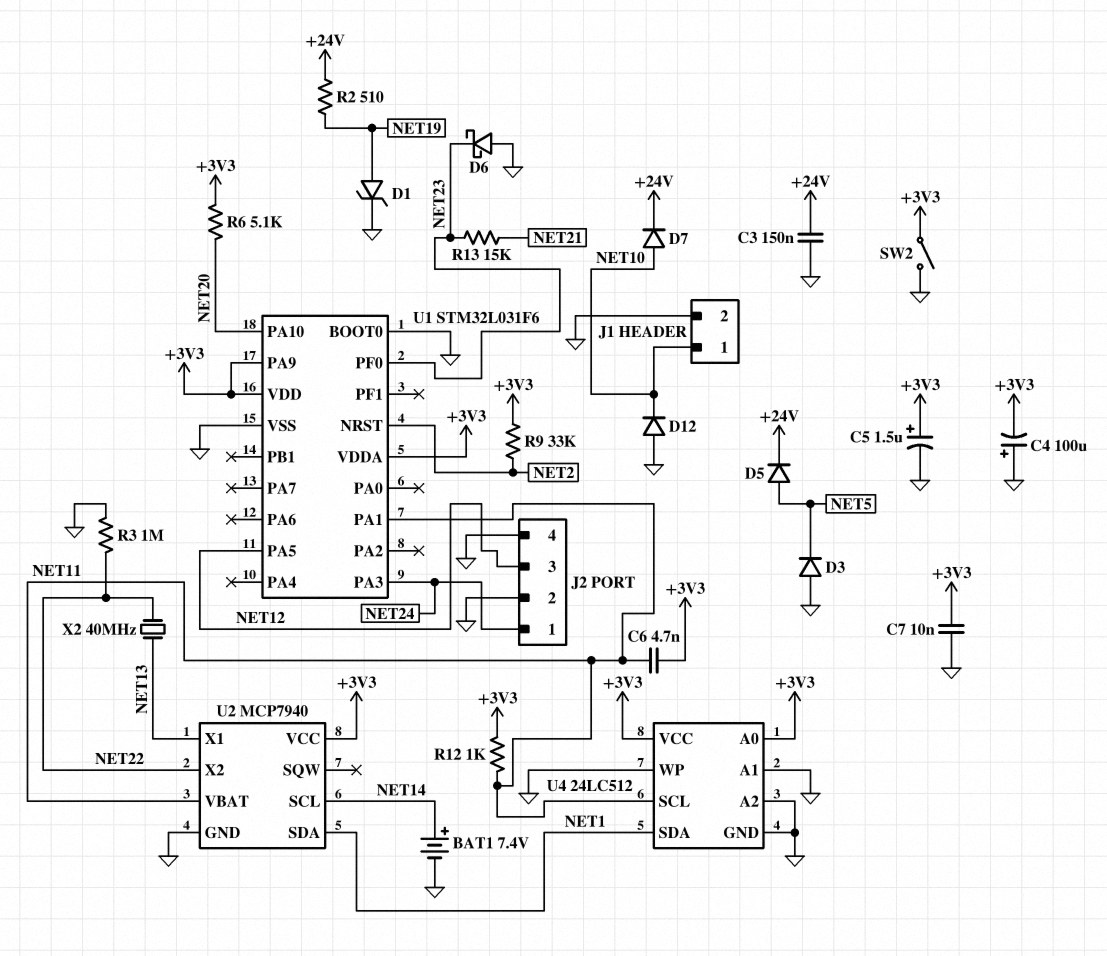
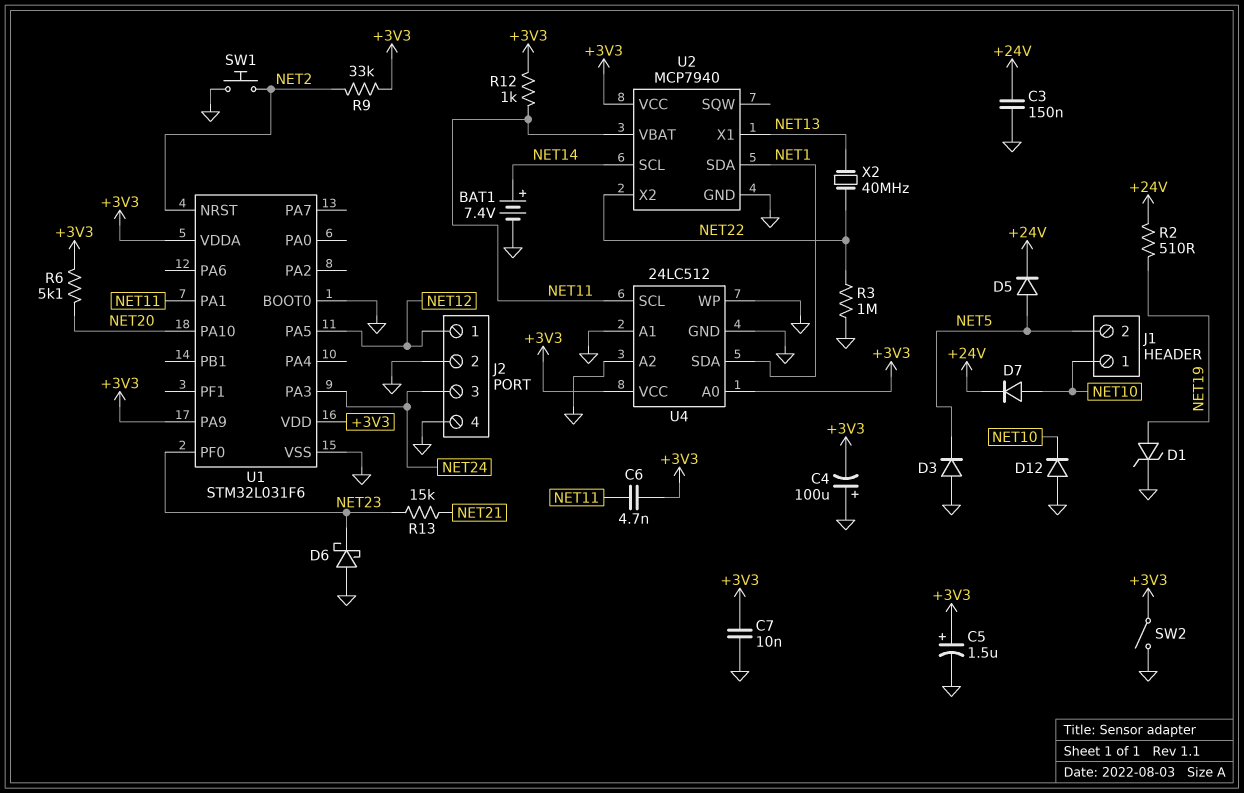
J1 pin 2: GND -> NET5
J2 pin 1: NET24 -> NET12
J2 pin 3: NET12 -> NET24
SW1: none -> button (GND, NET2)

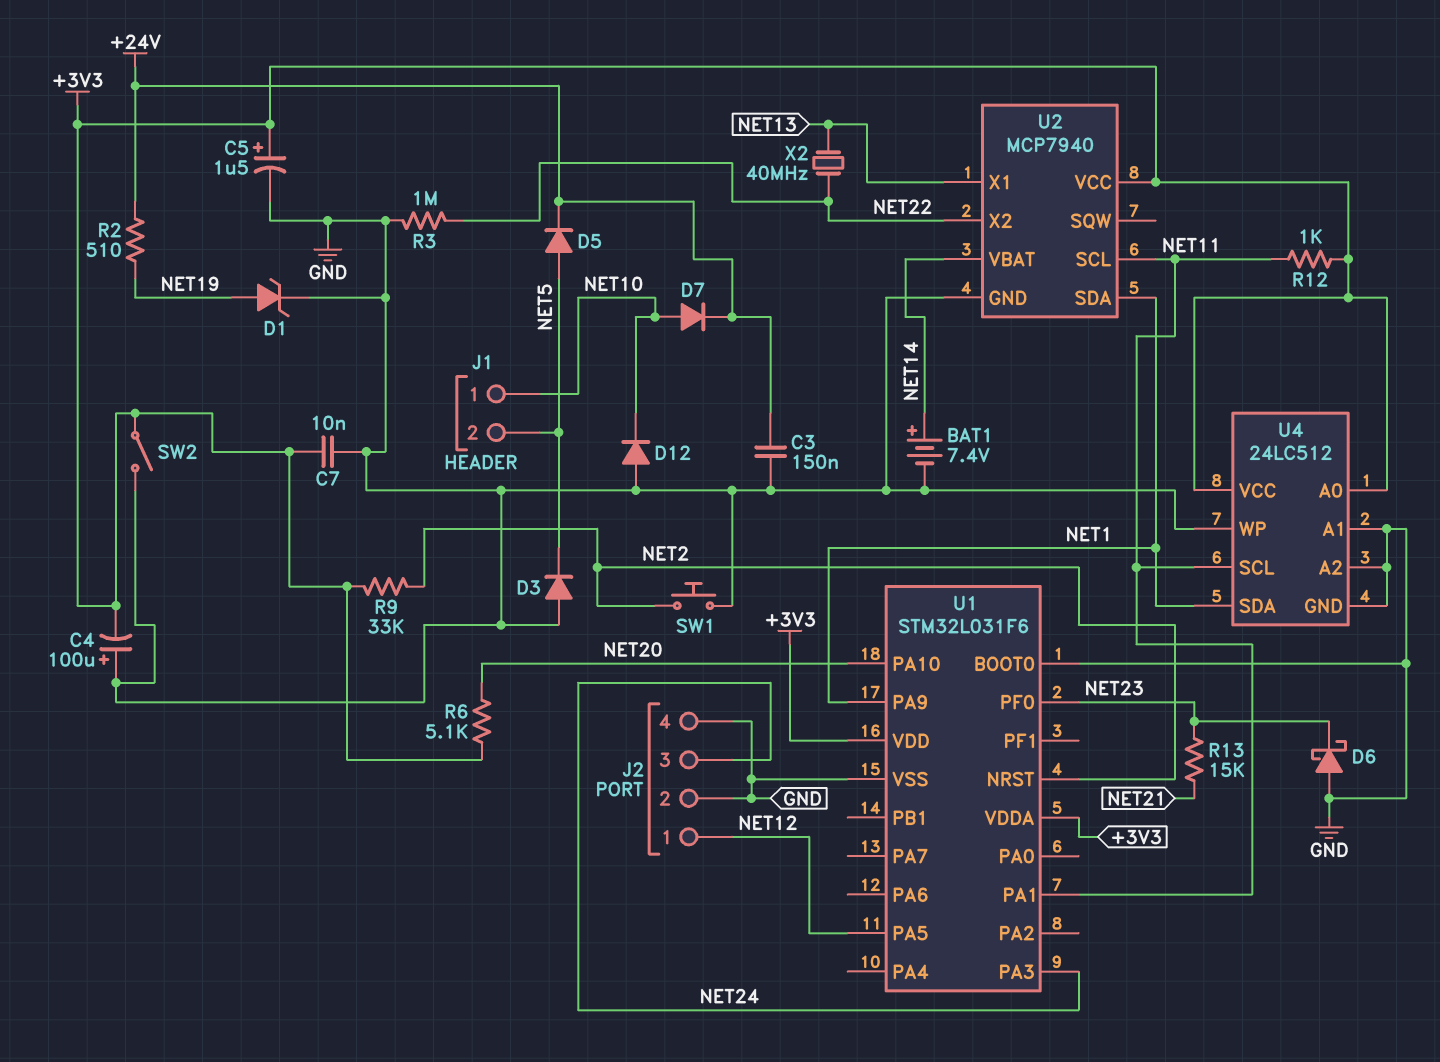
C6: 4.7nF (+3V3, NET11) -> none
U1 pin PA9: +3V3 -> NET1
U2 pin SCL: NET14 -> NET11
U2 pin VBAT: NET11 -> NET14

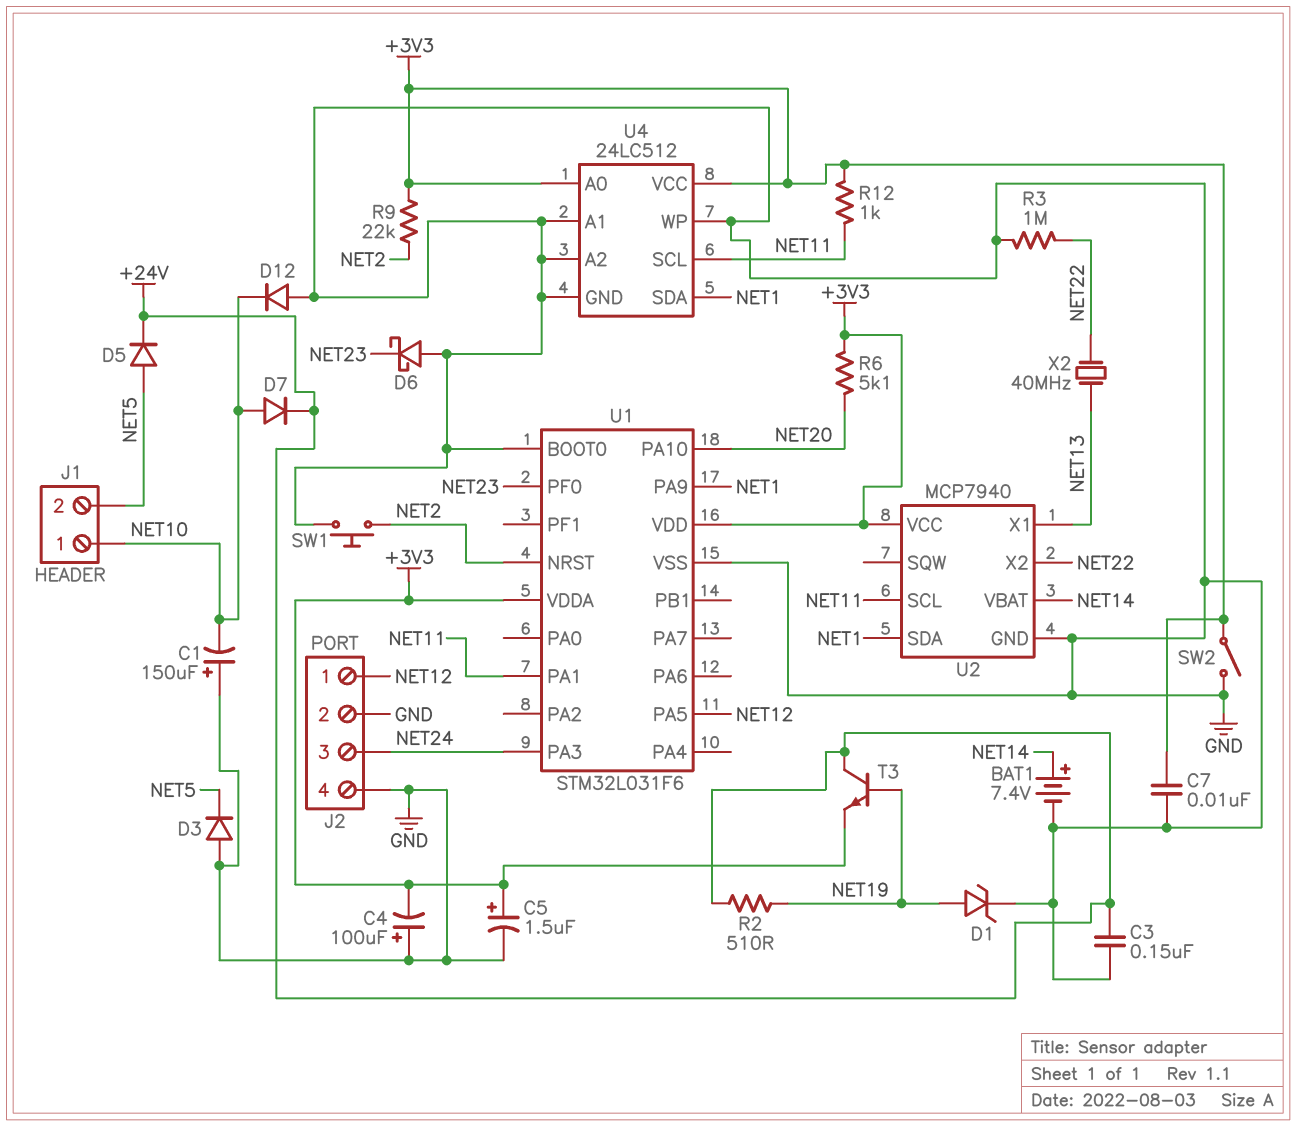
C1: none -> 150uF (plus GND, minus NET10)
R9: 33k (+3V3, NET2) -> 22k (+3V3, NET2)
R13: 15k (NET21, NET23) -> none
T3: none -> NPN (B NET19, C +24V, E +3V3)

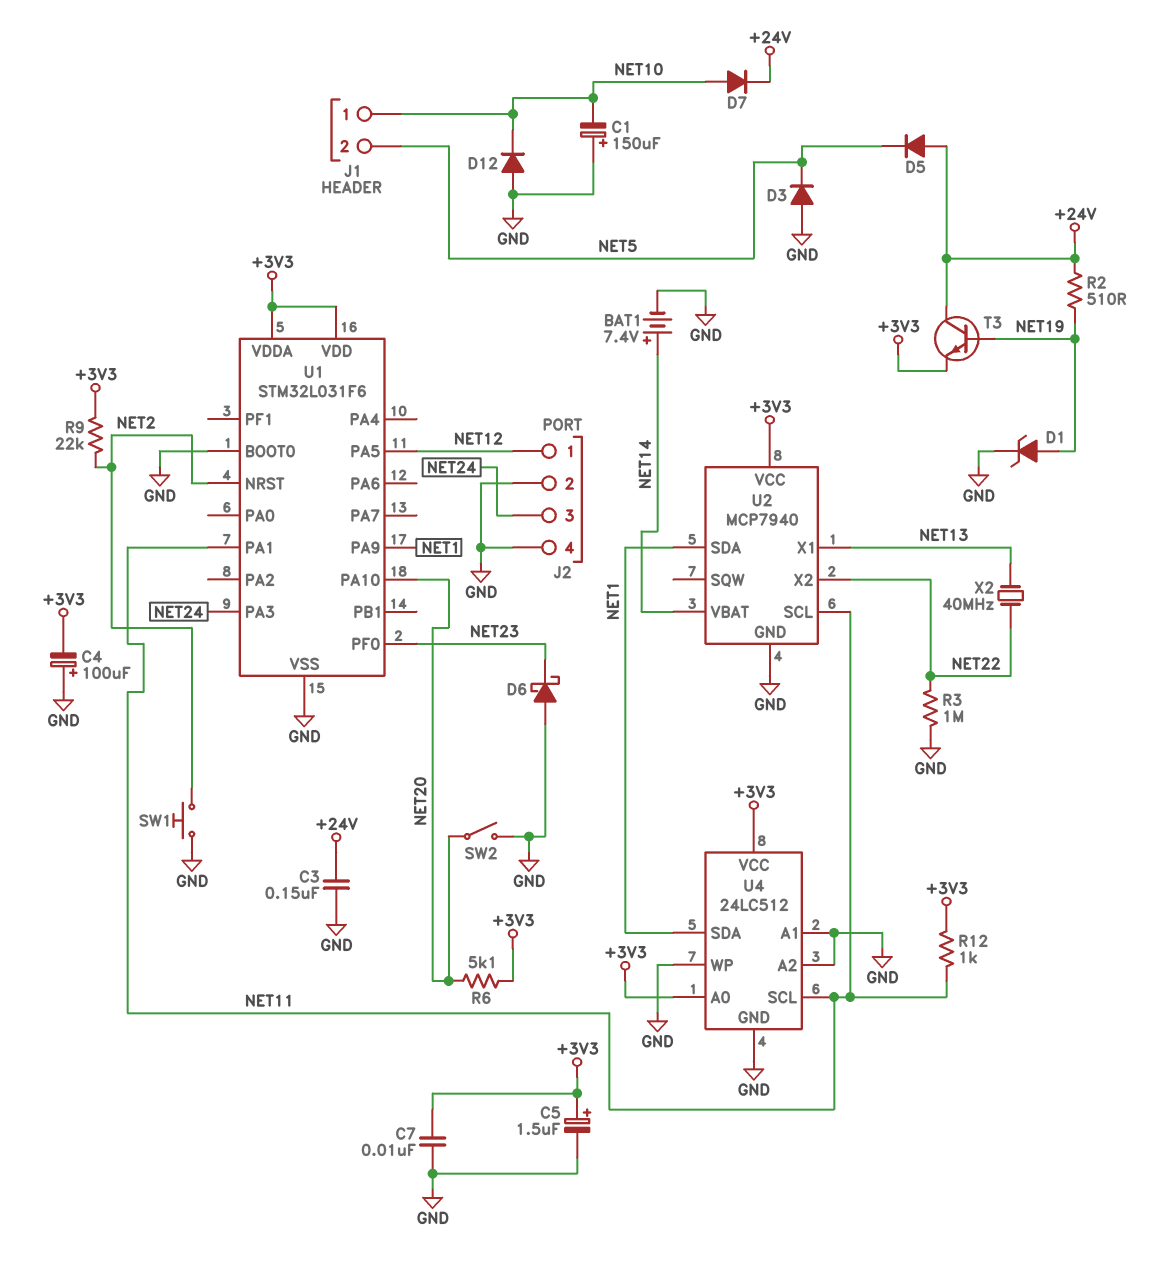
D5: diode (A NET5, K +24V) -> diode (A +24V, K NET5)
SW2: switch (+3V3, GND) -> switch (GND, NET20)

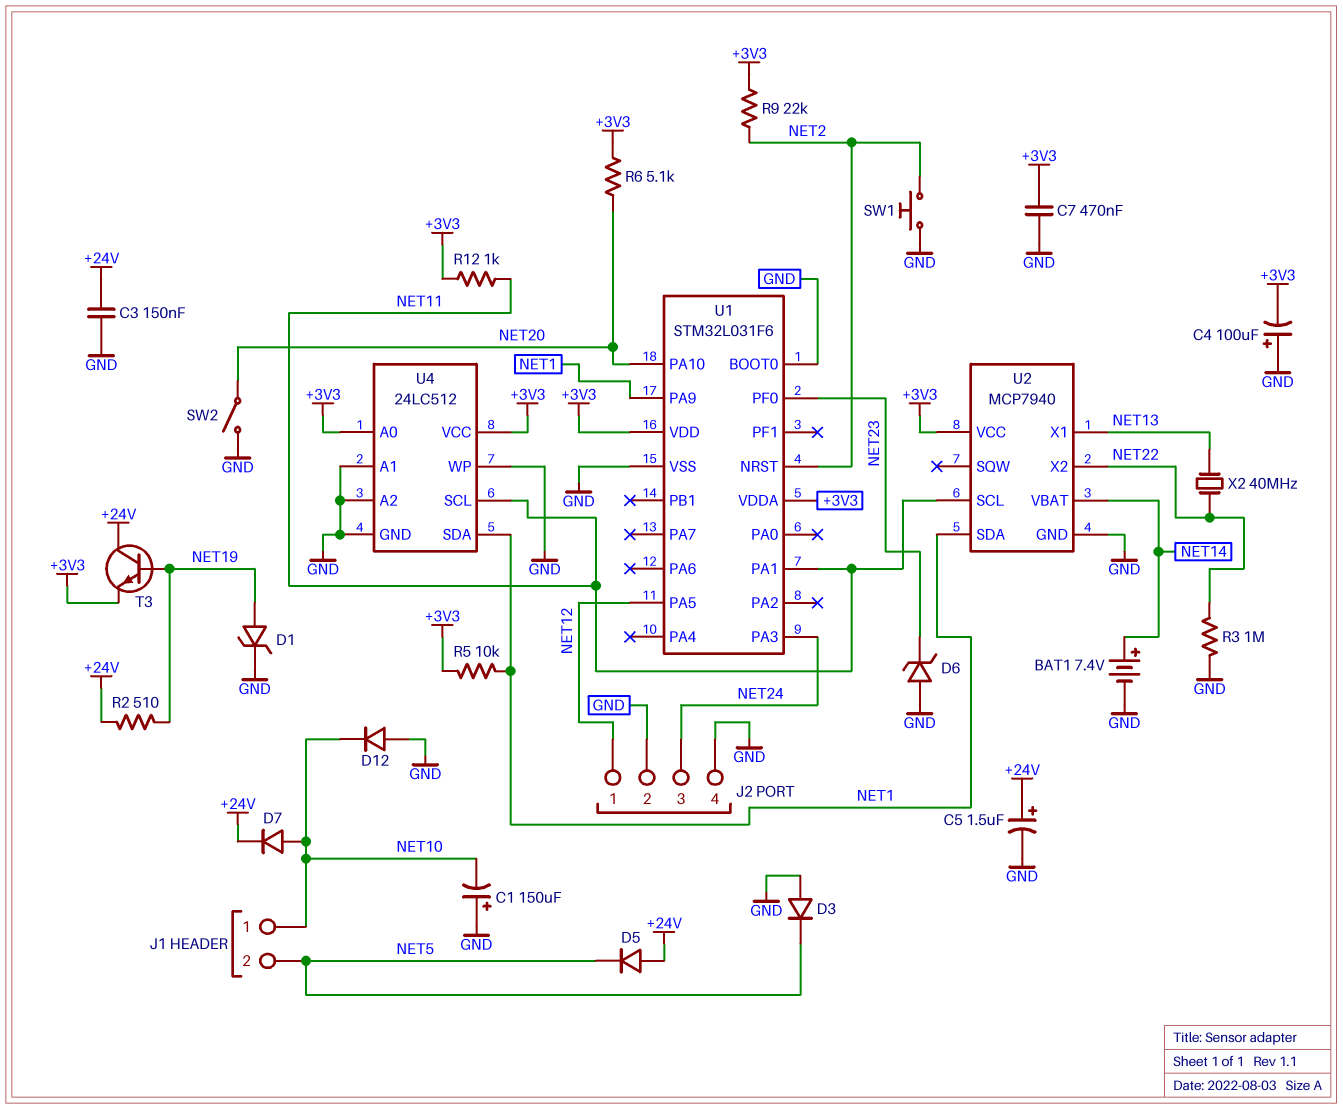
C5: 1.5uF (plus +3V3, minus GND) -> 1.5uF (plus +24V, minus GND)
C7: 10nF (+3V3, GND) -> 470nF (+3V3, GND)
D6: schottky (A GND, K NET23) -> zener (A GND, K NET23)
R5: none -> 10k (+3V3, NET1)

